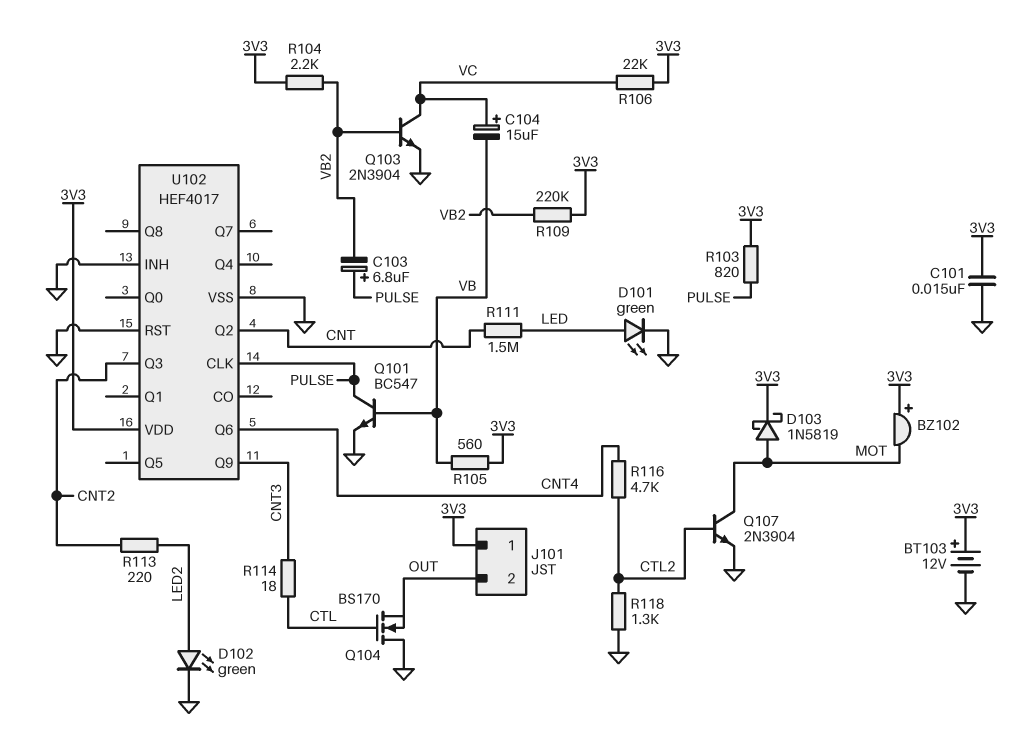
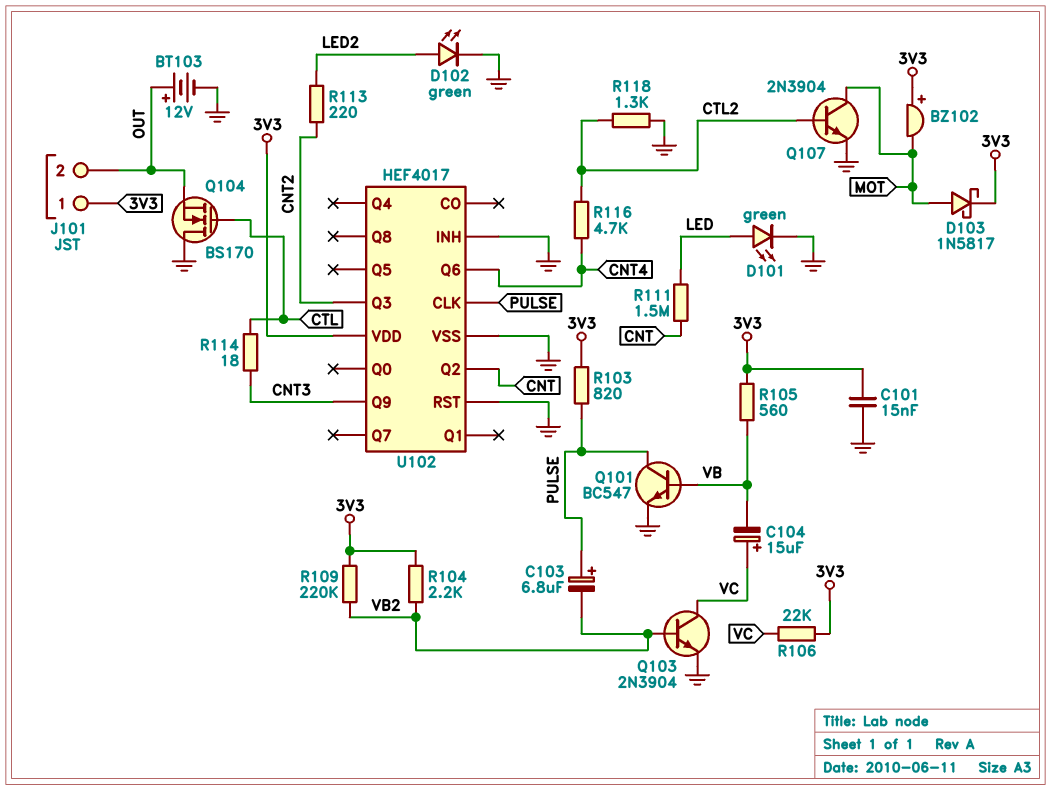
BT103: 12V (plus 3V3, minus GND) -> 12V (plus OUT, minus GND)
D103: schottky 1N5819 (A MOT, K 3V3) -> schottky 1N5817 (A MOT, K 3V3)

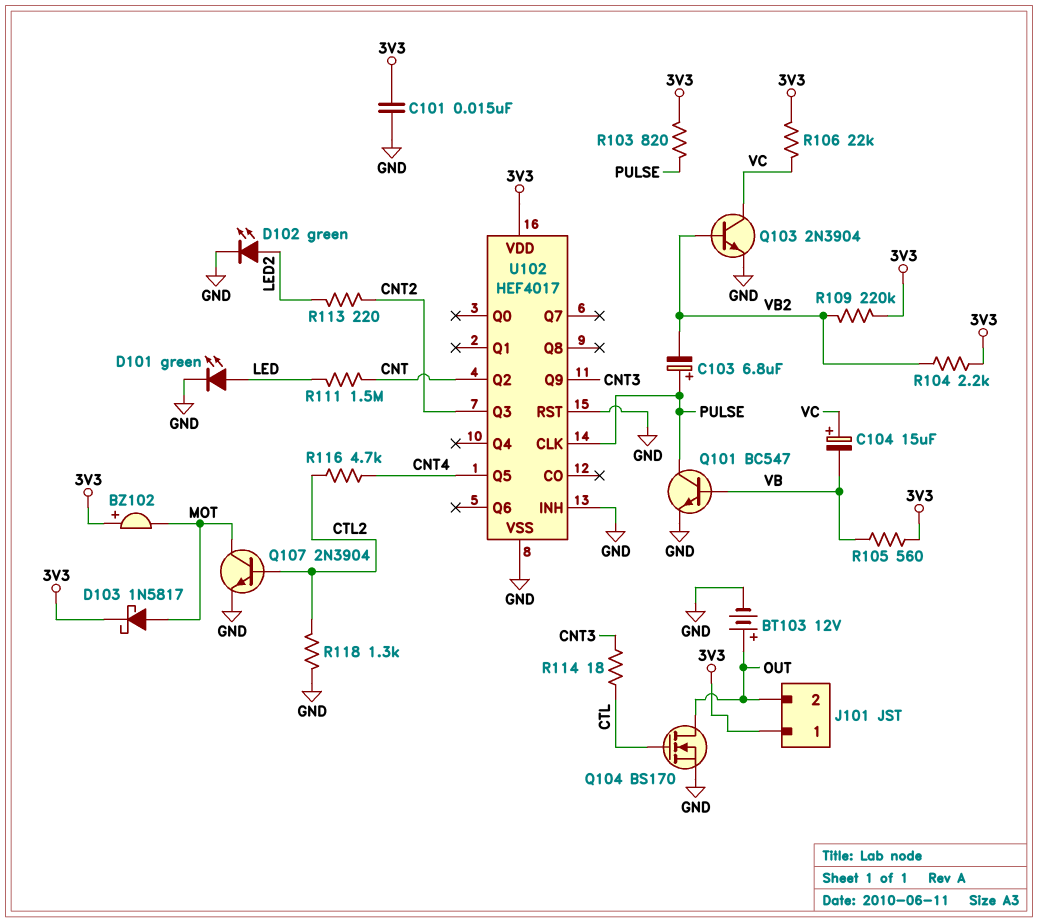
Q104: NMOS BS170 (G CTL, D GND, S OUT) -> NMOS BS170 (G CTL, D OUT, S GND)
U102 pin Q5: none -> CNT4
U102 pin Q6: CNT4 -> none

